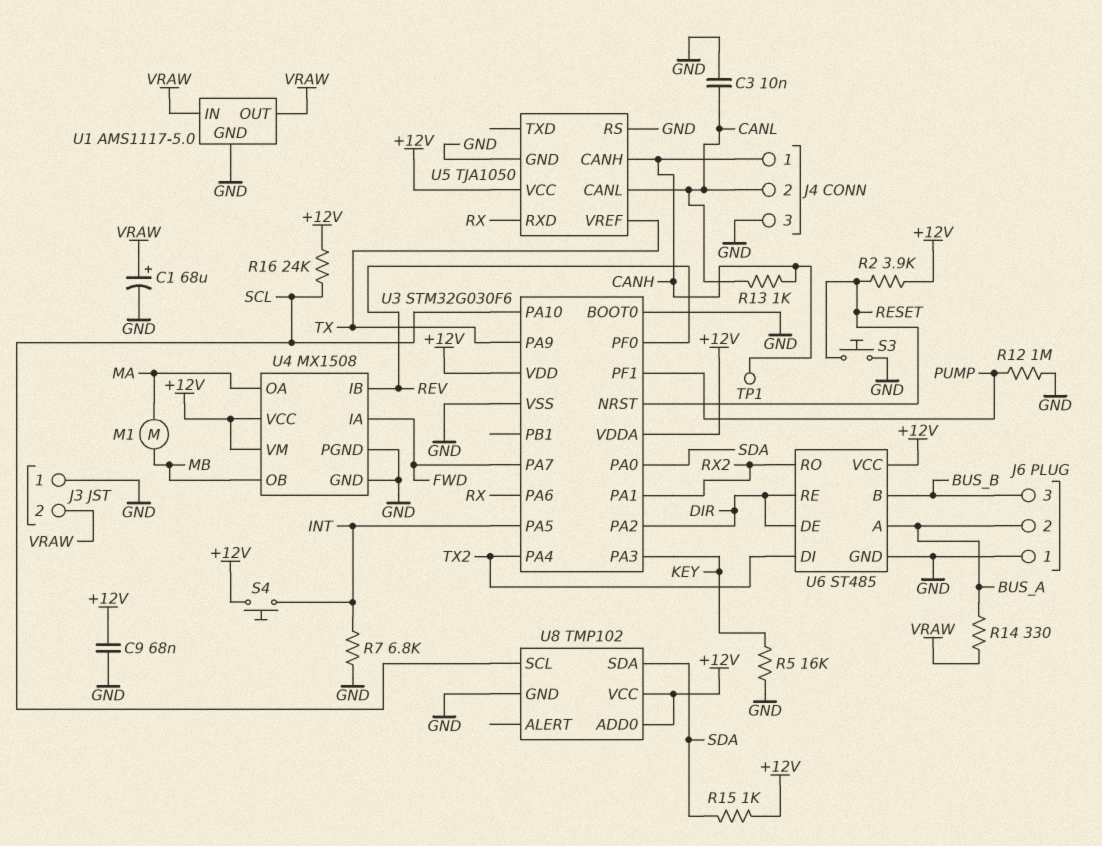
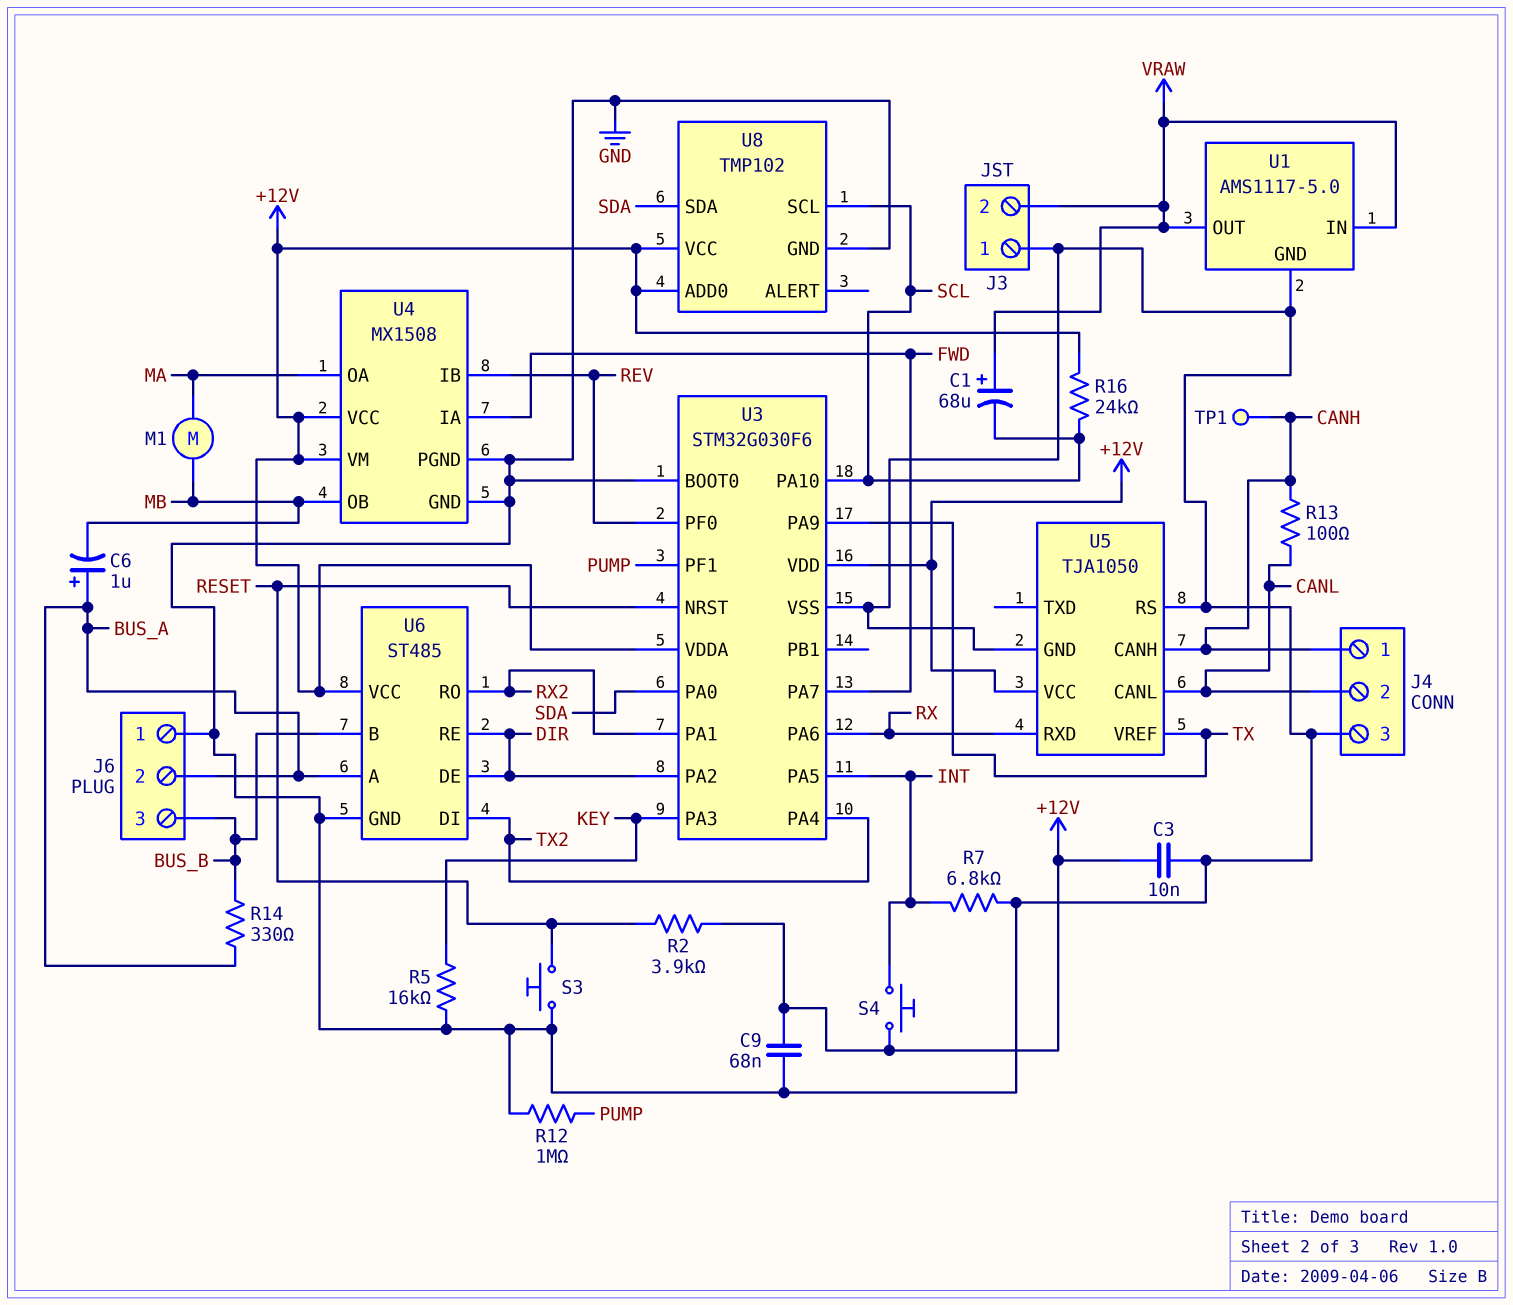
C1: 68uF (plus VRAW, minus GND) -> 68uF (plus VRAW, minus SCL)
C3: 10nF (CANL, GND) -> 10nF (+12V, GND)
C6: none -> 1uF (plus BUS_A, minus MB)
R13: 1k (CANH, CANL) -> 100 (CANH, CANL)
R14: 330 (BUS_A, VRAW) -> 330 (BUS_A, BUS_B)
R15: 1k (+12V, SDA) -> none

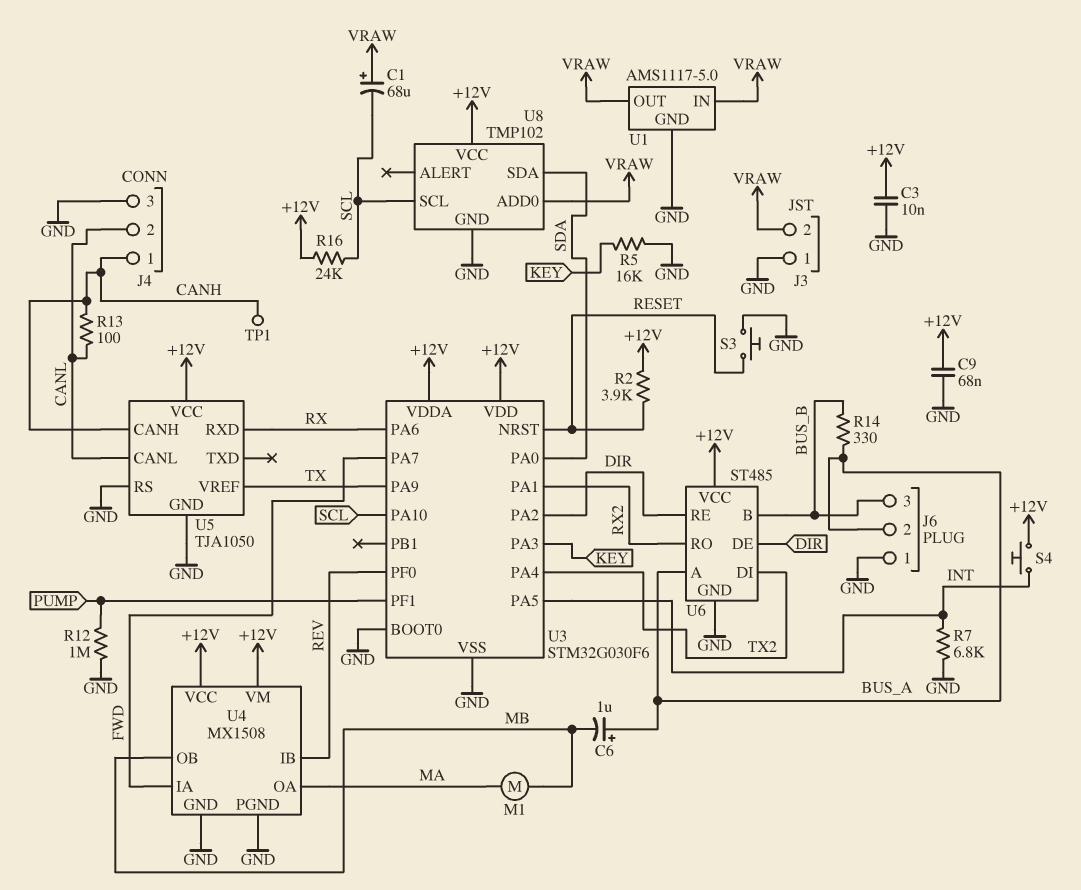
U8 pin ADD0: +12V -> VRAW

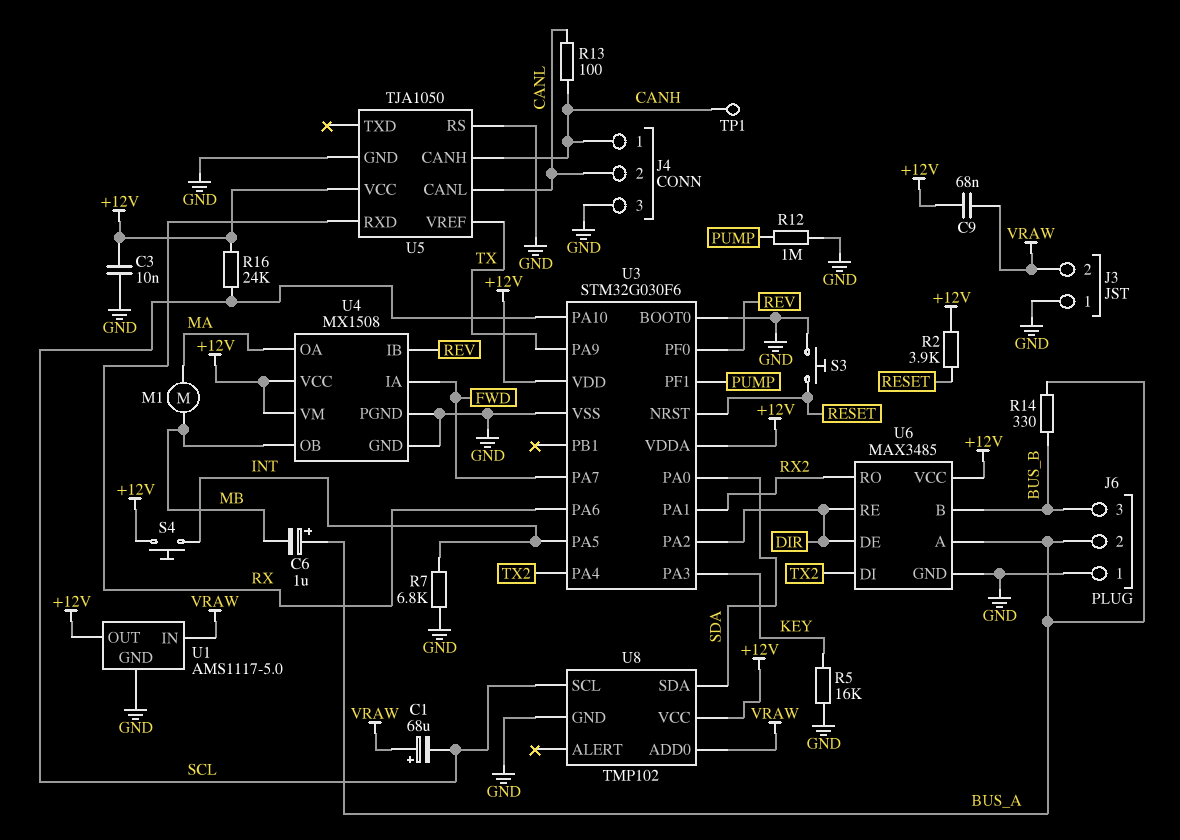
C9: 68nF (+12V, GND) -> 68nF (+12V, VRAW)
U1 pin OUT: VRAW -> +12V
U6: ST485 -> MAX3485

